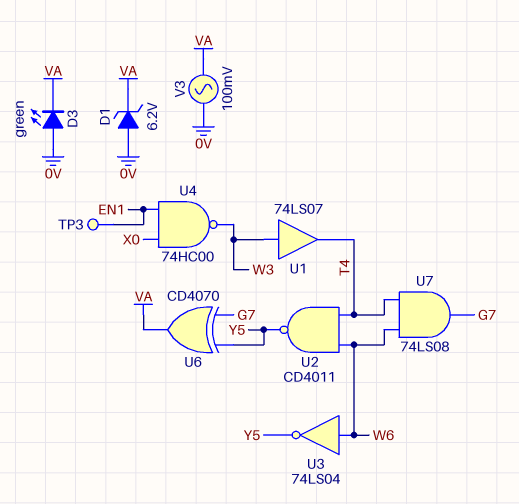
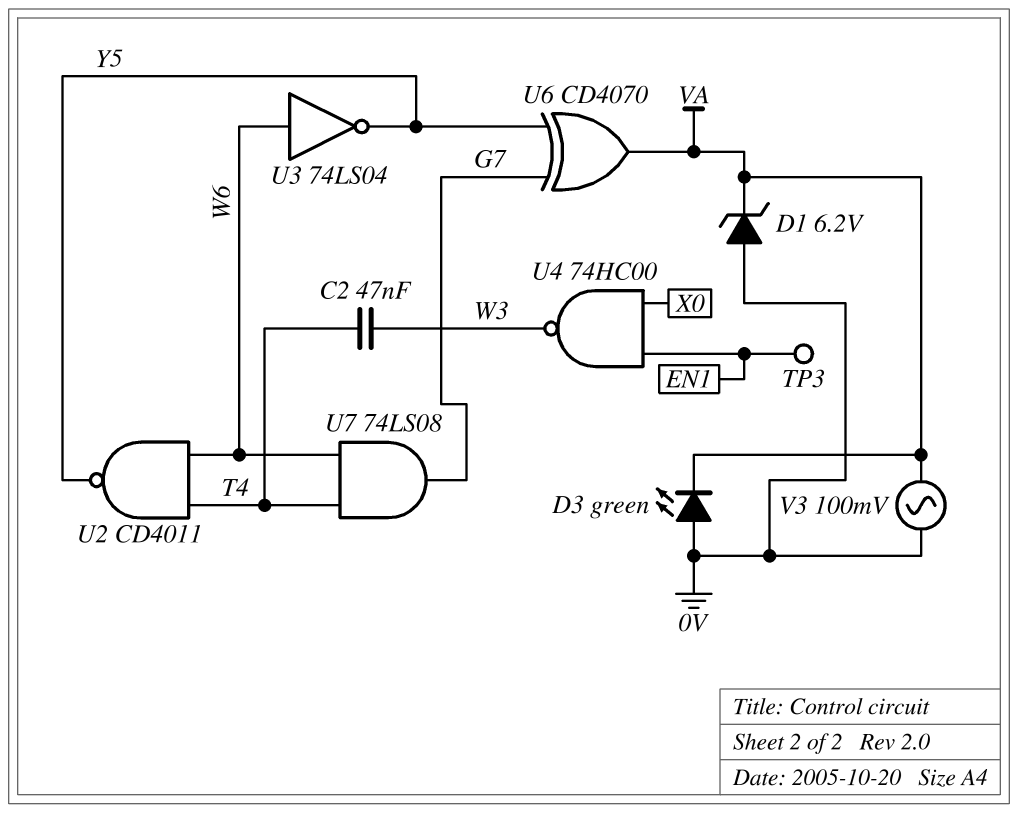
C2: none -> 47nF (T4, W3)
U1: buffer 74LS07 (in W3, out T4) -> none

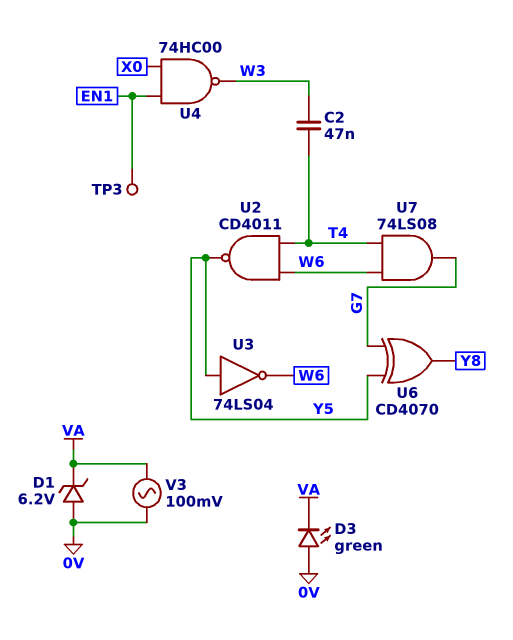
U3: NOT 74LS04 (in W6, out Y5) -> NOT 74LS04 (in Y5, out W6)
U6: XOR CD4070 (in G7, in Y5, out VA) -> XOR CD4070 (in G7, in Y5, out Y8)

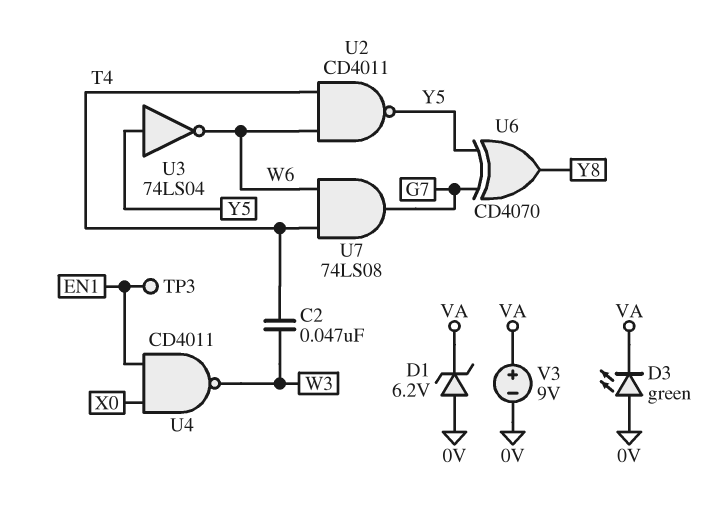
U4: NAND 74HC00 (in EN1, in X0, out W3) -> NAND CD4011 (in EN1, in X0, out W3)
V3: AC 100mV (0V, VA) -> 9V (plus VA, minus 0V)

